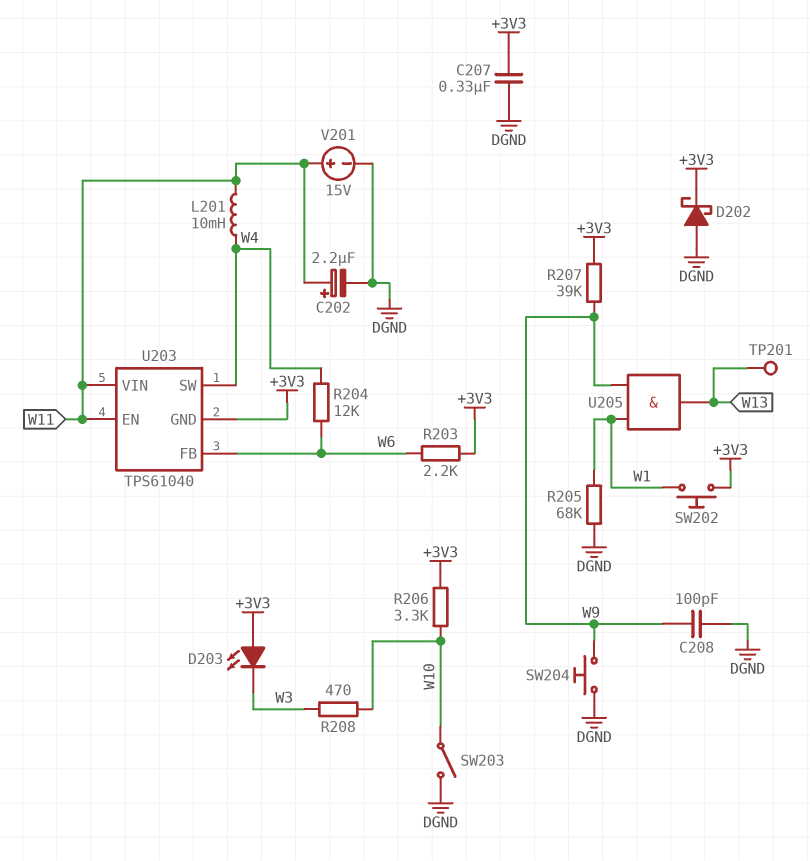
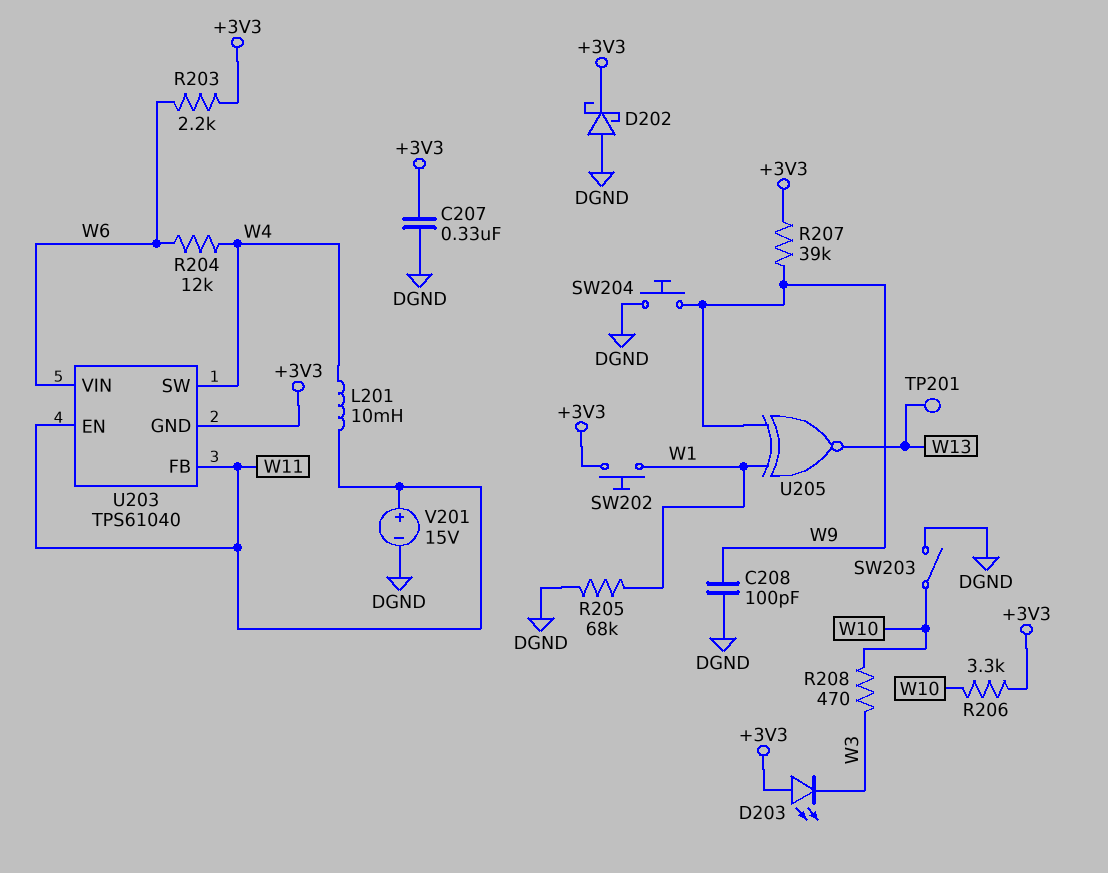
C202: 2.2uF (plus W11, minus DGND) -> none
U203 pin FB: W6 -> W11
U203 pin VIN: W11 -> W6
U205: AND (in W1, in W9, out W13) -> XNOR (in W1, in W9, out W13)

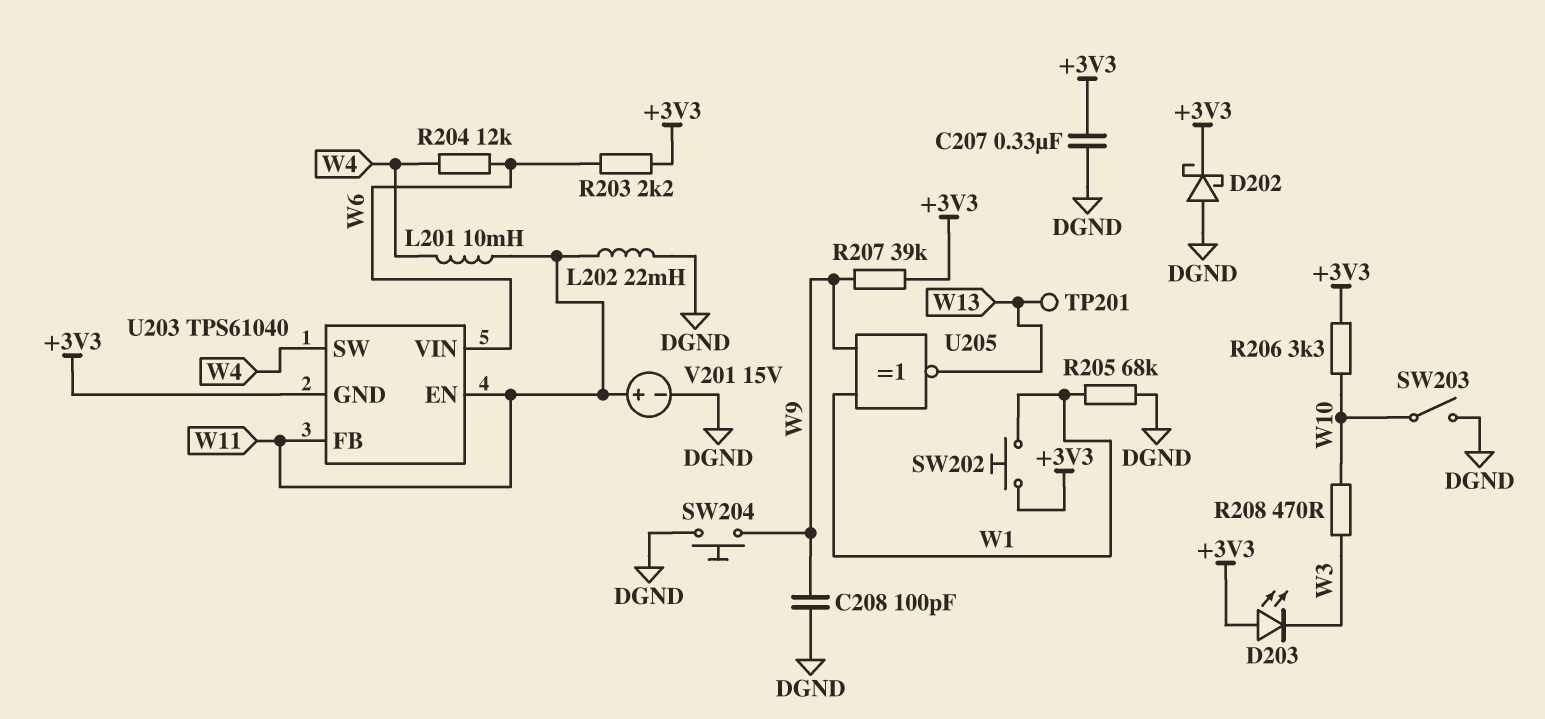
L202: none -> 22mH (DGND, W11)

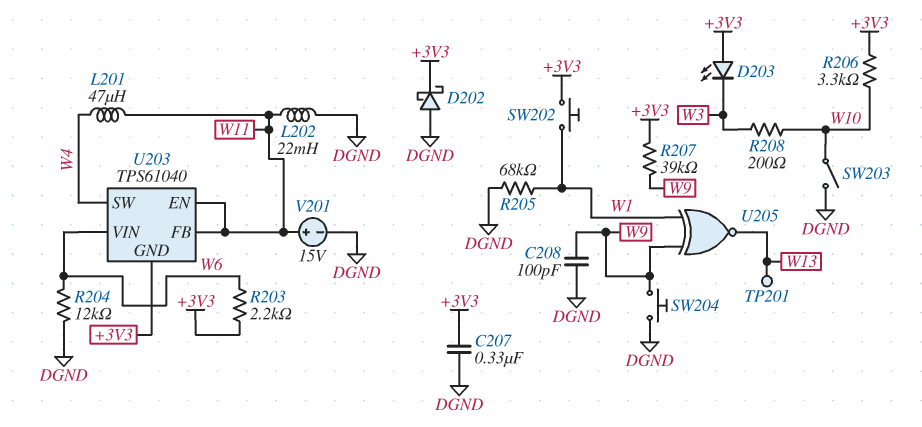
L201: 10mH (W4, W11) -> 47uH (W4, W11)
R204: 12k (W4, W6) -> 12k (DGND, W6)
R208: 470 (W3, W10) -> 200 (W3, W10)

